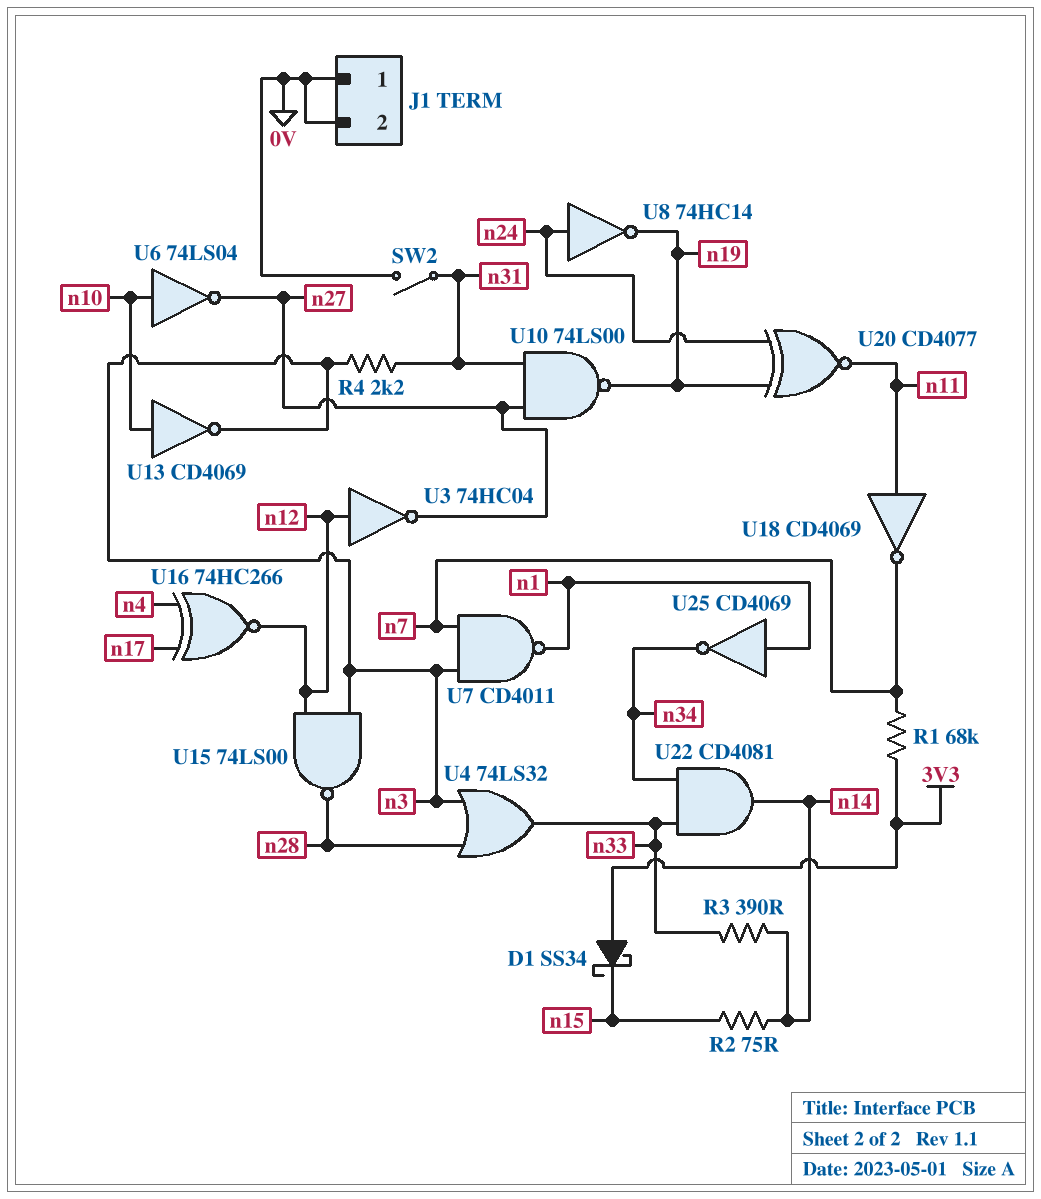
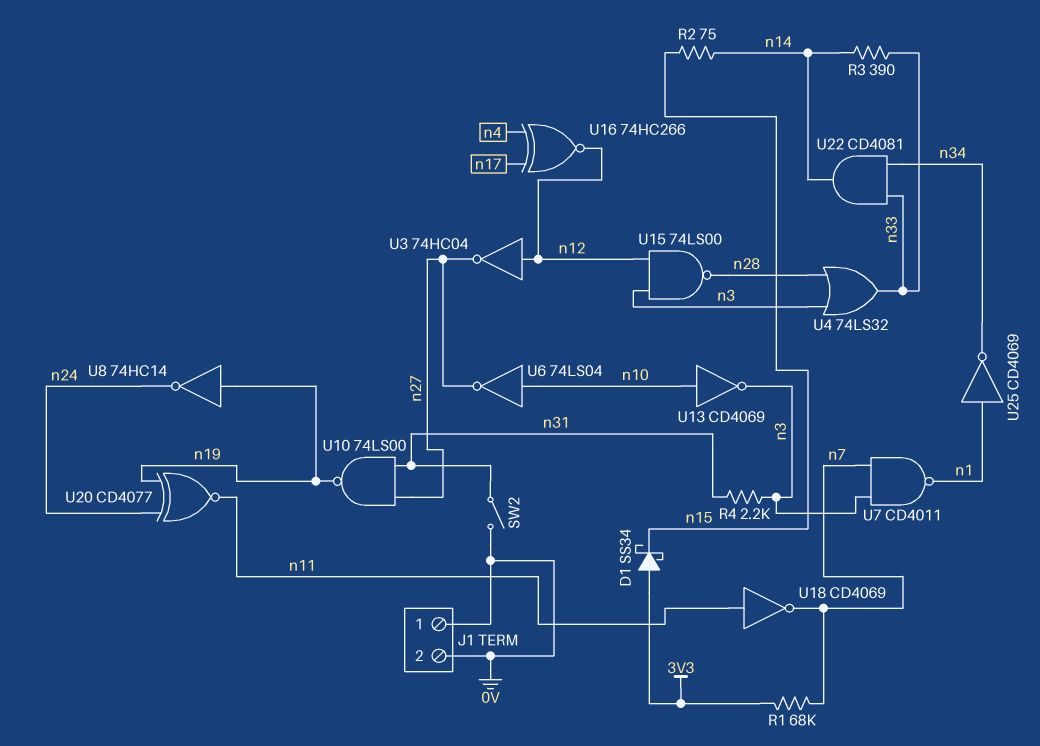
U8: NOT 74HC14 (in n24, out n19) -> NOT 74HC14 (in n19, out n24)

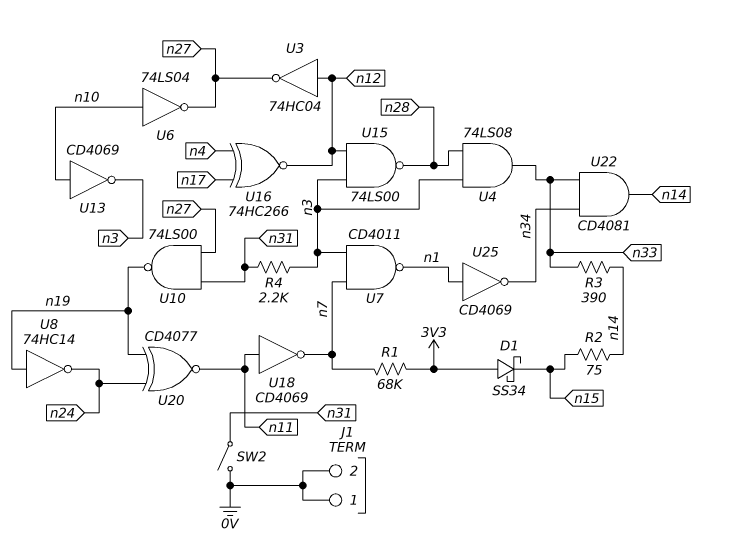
U4: OR 74LS32 (in n3, in n28, out n33) -> AND 74LS08 (in n3, in n28, out n33)

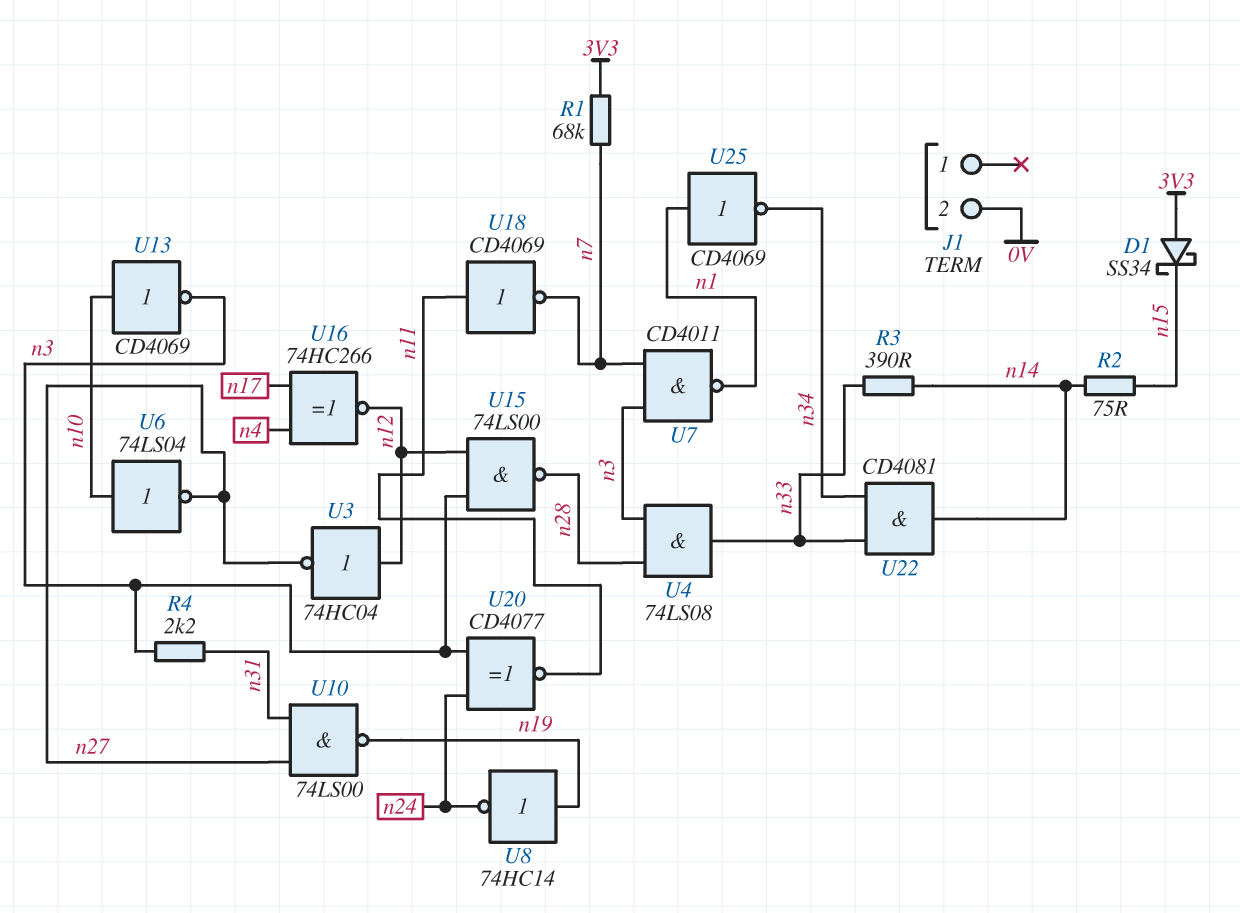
J1 pin 1: 0V -> none
SW2: switch (0V, n31) -> none
U20: XNOR CD4077 (in n19, in n24, out n11) -> XNOR CD4077 (in n3, in n24, out n11)

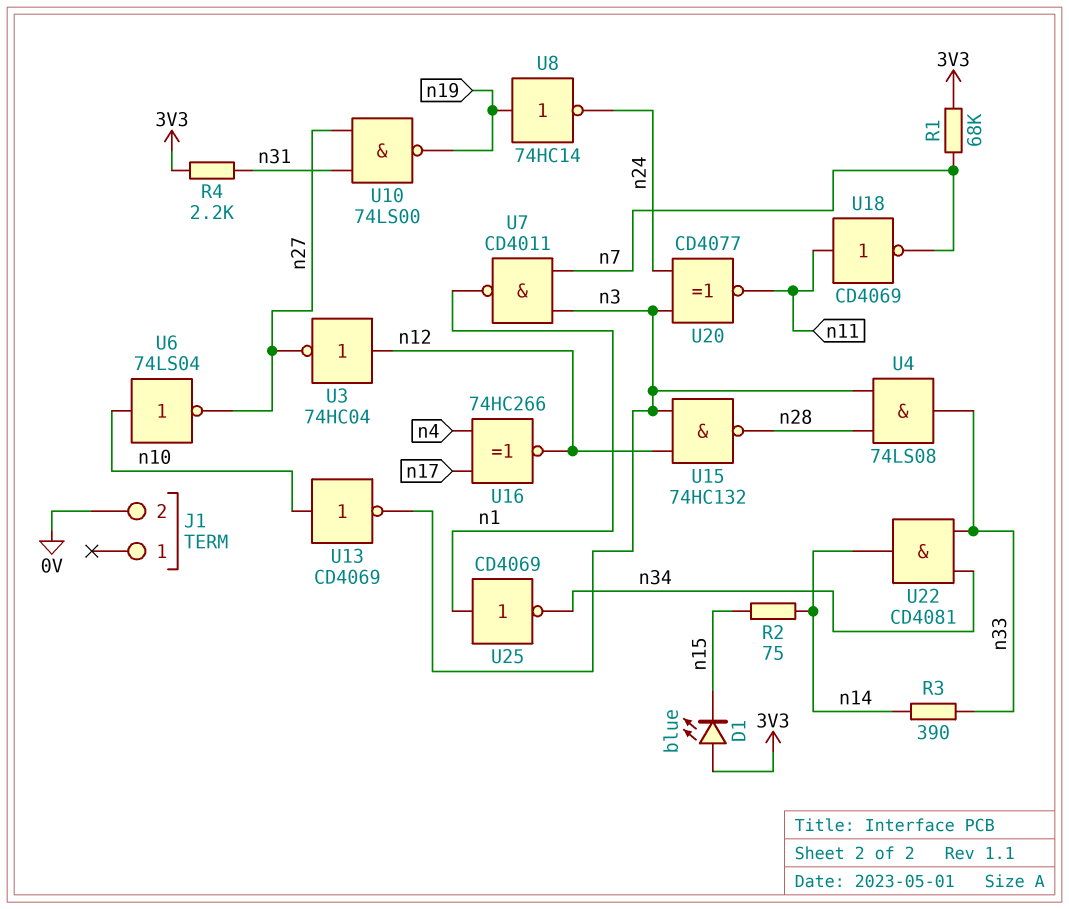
D1: schottky SS34 (A 3V3, K n15) -> LED blue (A 3V3, K n15)
R4: 2.2k (n3, n31) -> 2.2k (3V3, n31)
U15: NAND 74LS00 (in n3, in n12, out n28) -> NAND 74HC132 (in n3, in n12, out n28)

